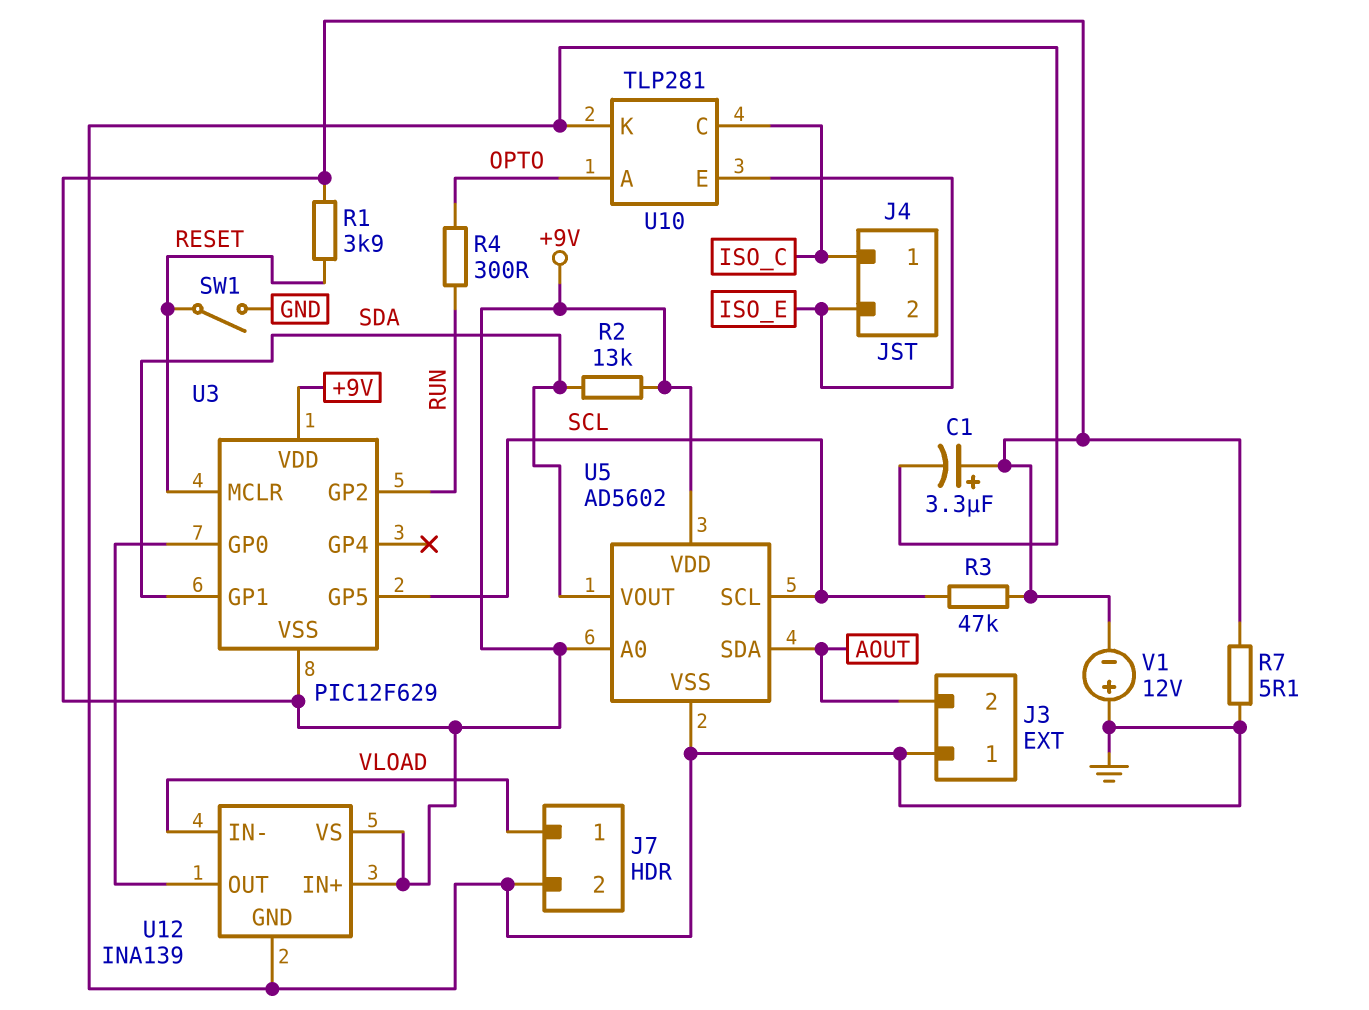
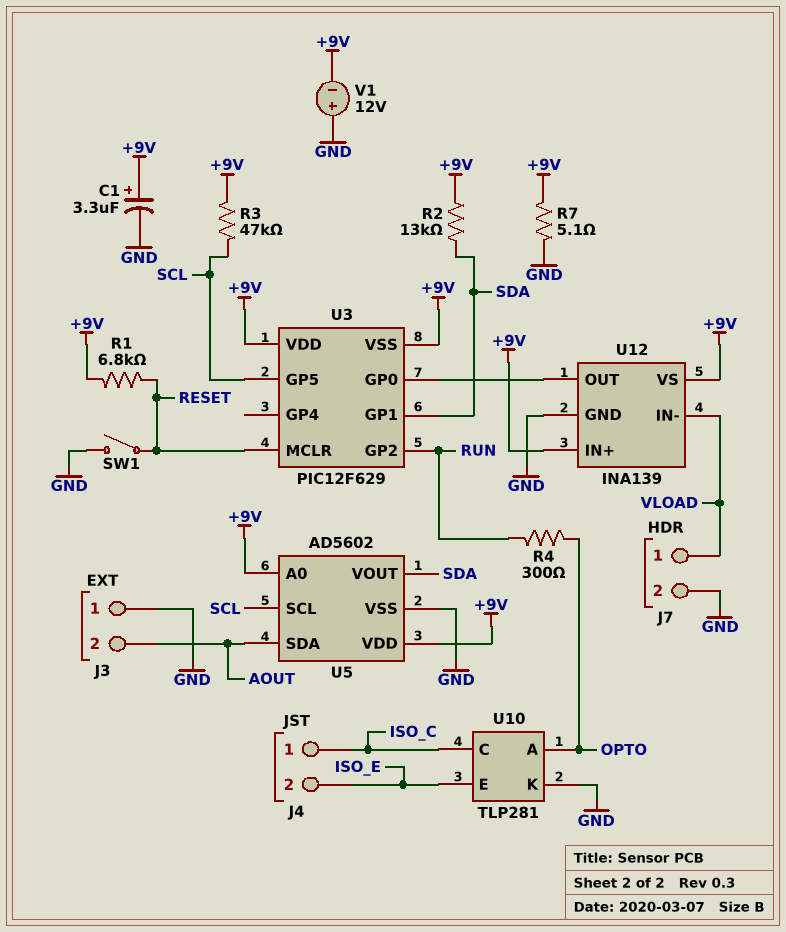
R1: 3.9k (+9V, RESET) -> 6.8k (+9V, RESET)

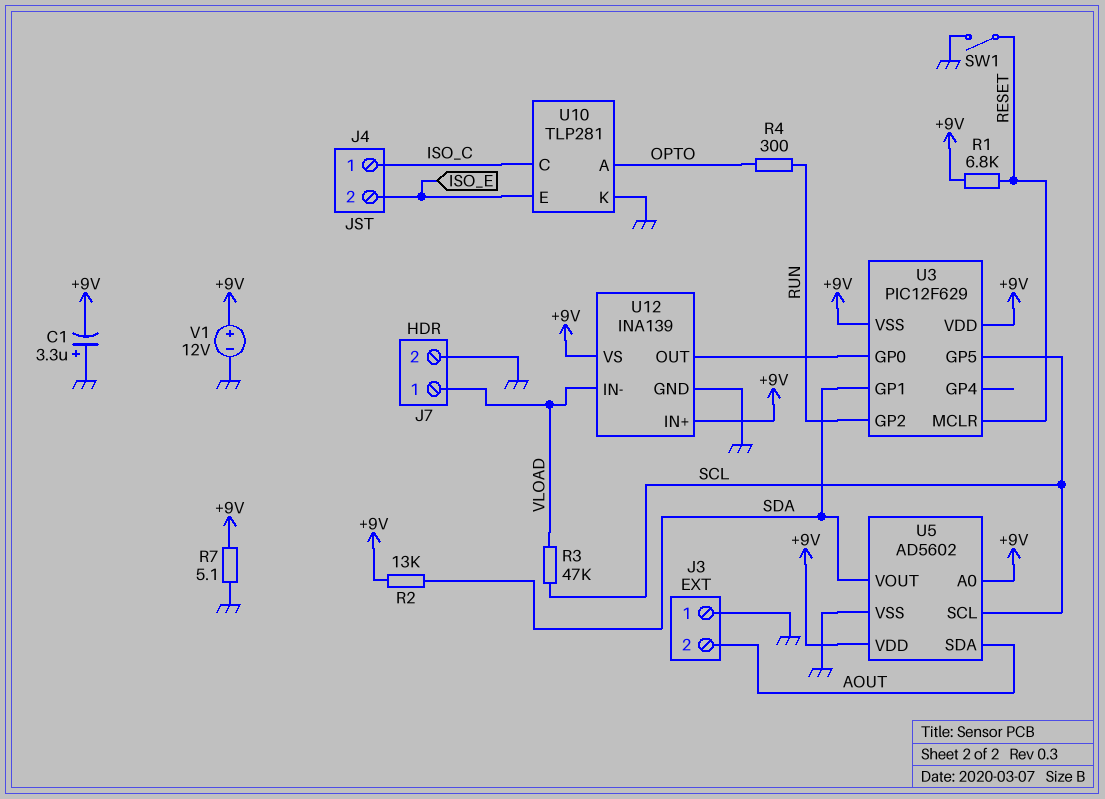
C1: 3.3uF (plus +9V, minus GND) -> 3.3uF (plus GND, minus +9V)
R3: 47k (+9V, SCL) -> 47k (SCL, VLOAD)
V1: 12V (plus GND, minus +9V) -> 12V (plus +9V, minus GND)

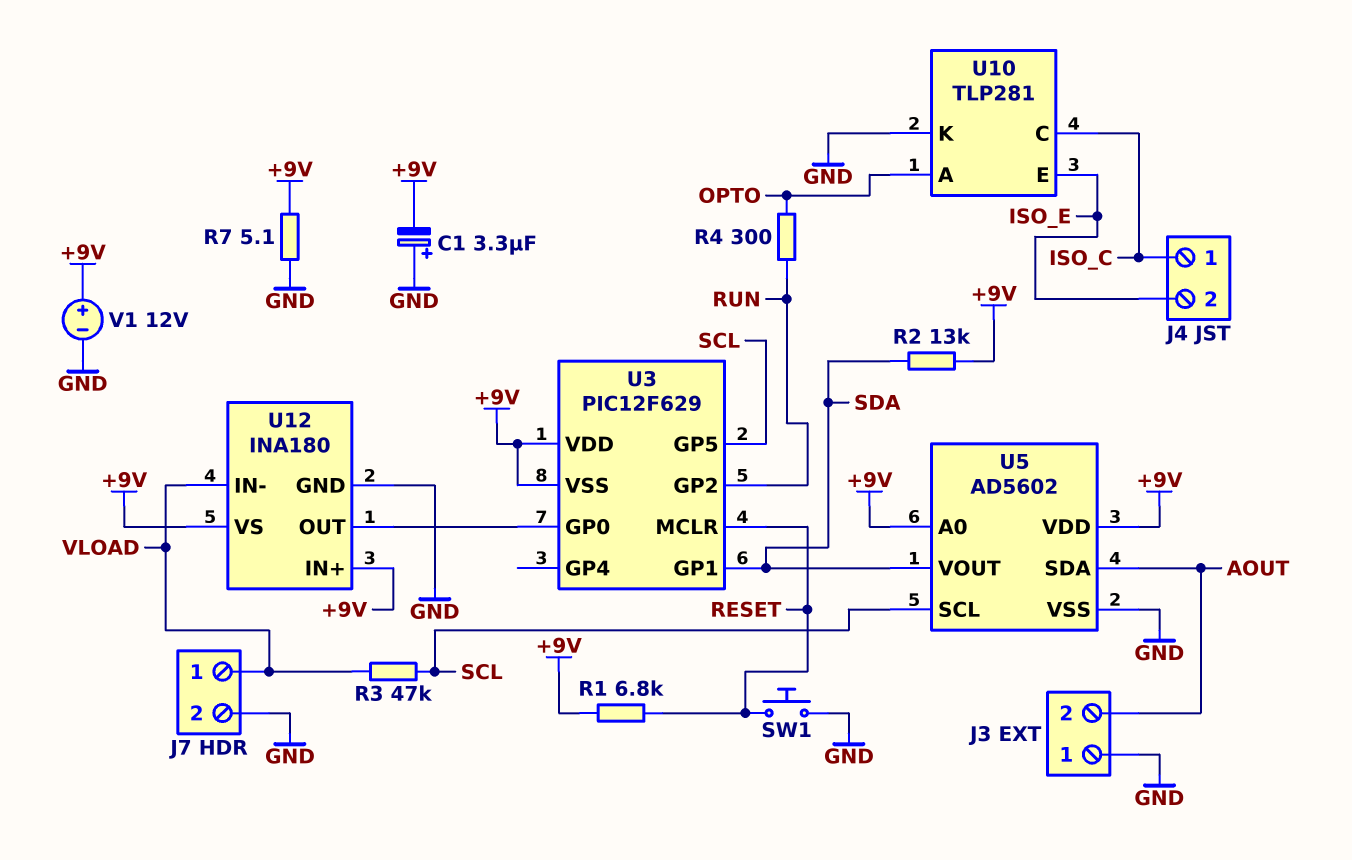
SW1: switch (GND, RESET) -> button (GND, RESET)
U12: INA139 -> INA180

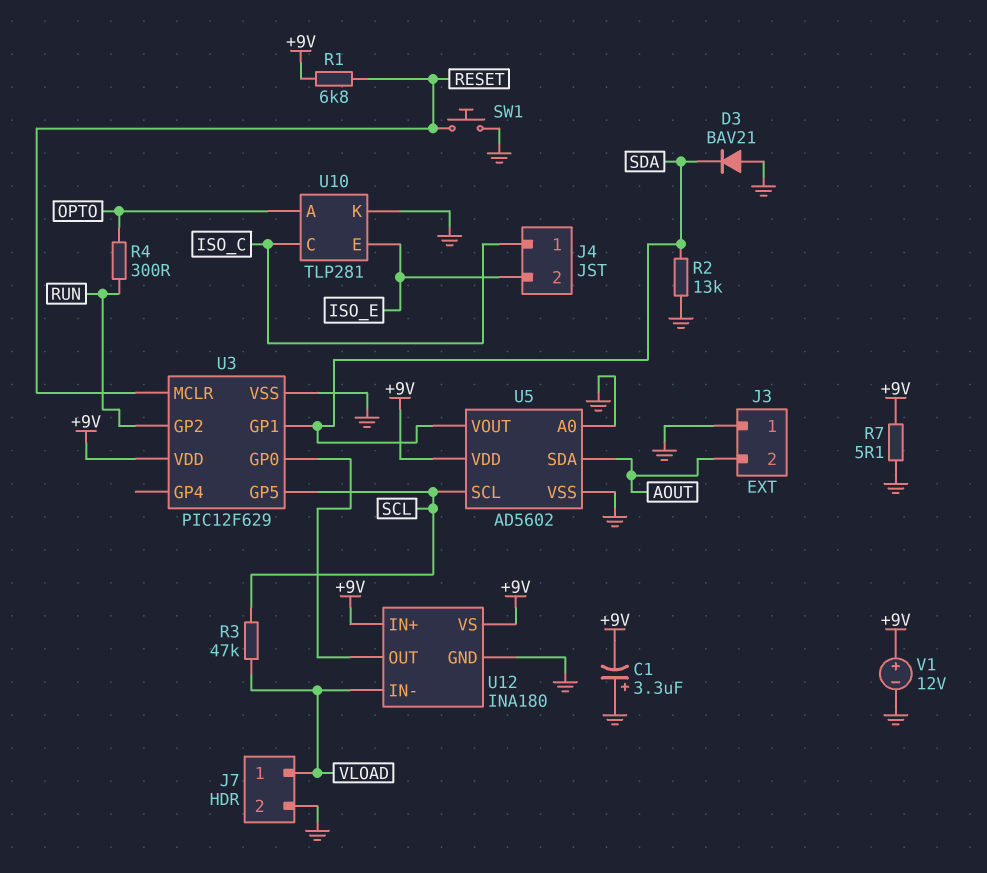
D3: none -> diode BAV21 (A GND, K SDA)
R2: 13k (+9V, SDA) -> 13k (GND, SDA)
U3 pin VSS: +9V -> GND
U5 pin A0: +9V -> GND

